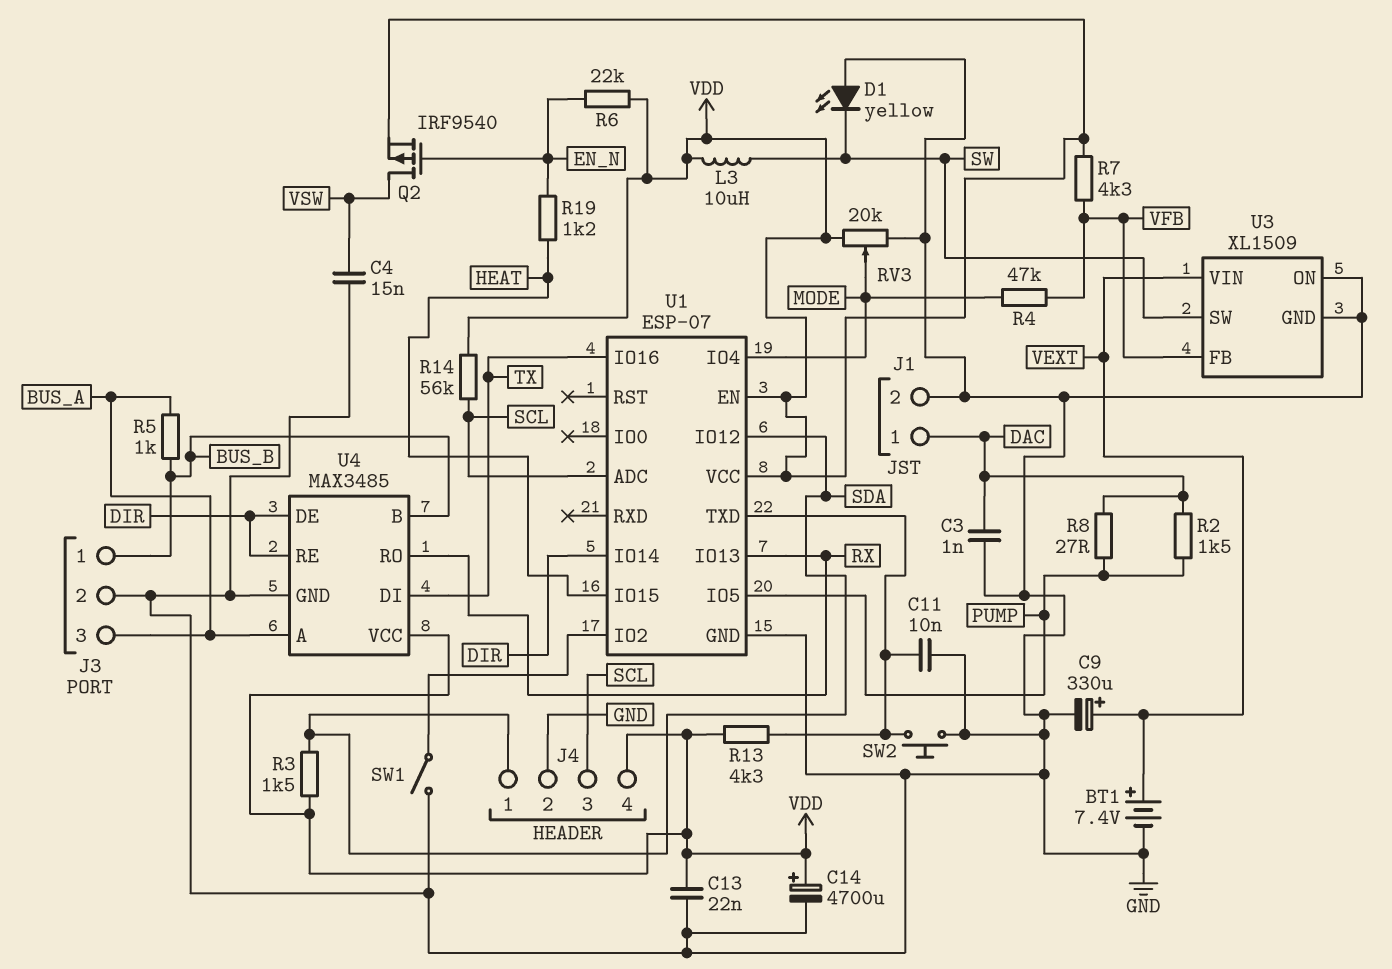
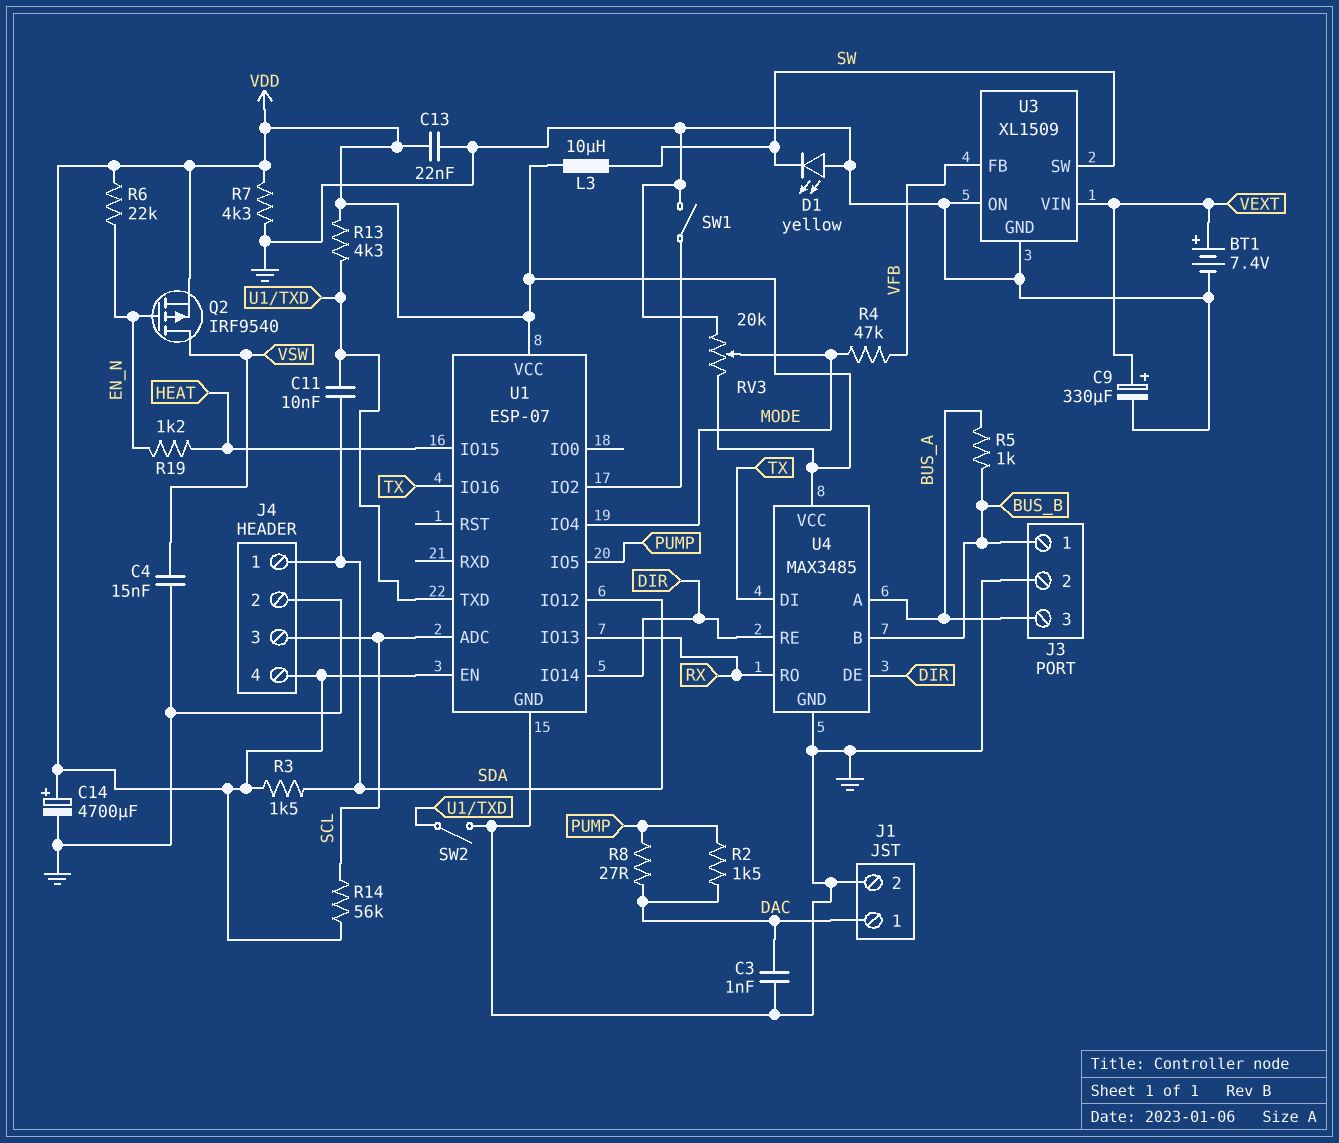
C11: 10nF (GND, U1/TXD) -> 10nF (SDA, U1/TXD)
R7: 4.3k (VDD, VFB) -> 4.3k (GND, VDD)
SW2: button (GND, U1/TXD) -> switch (GND, U1/TXD)

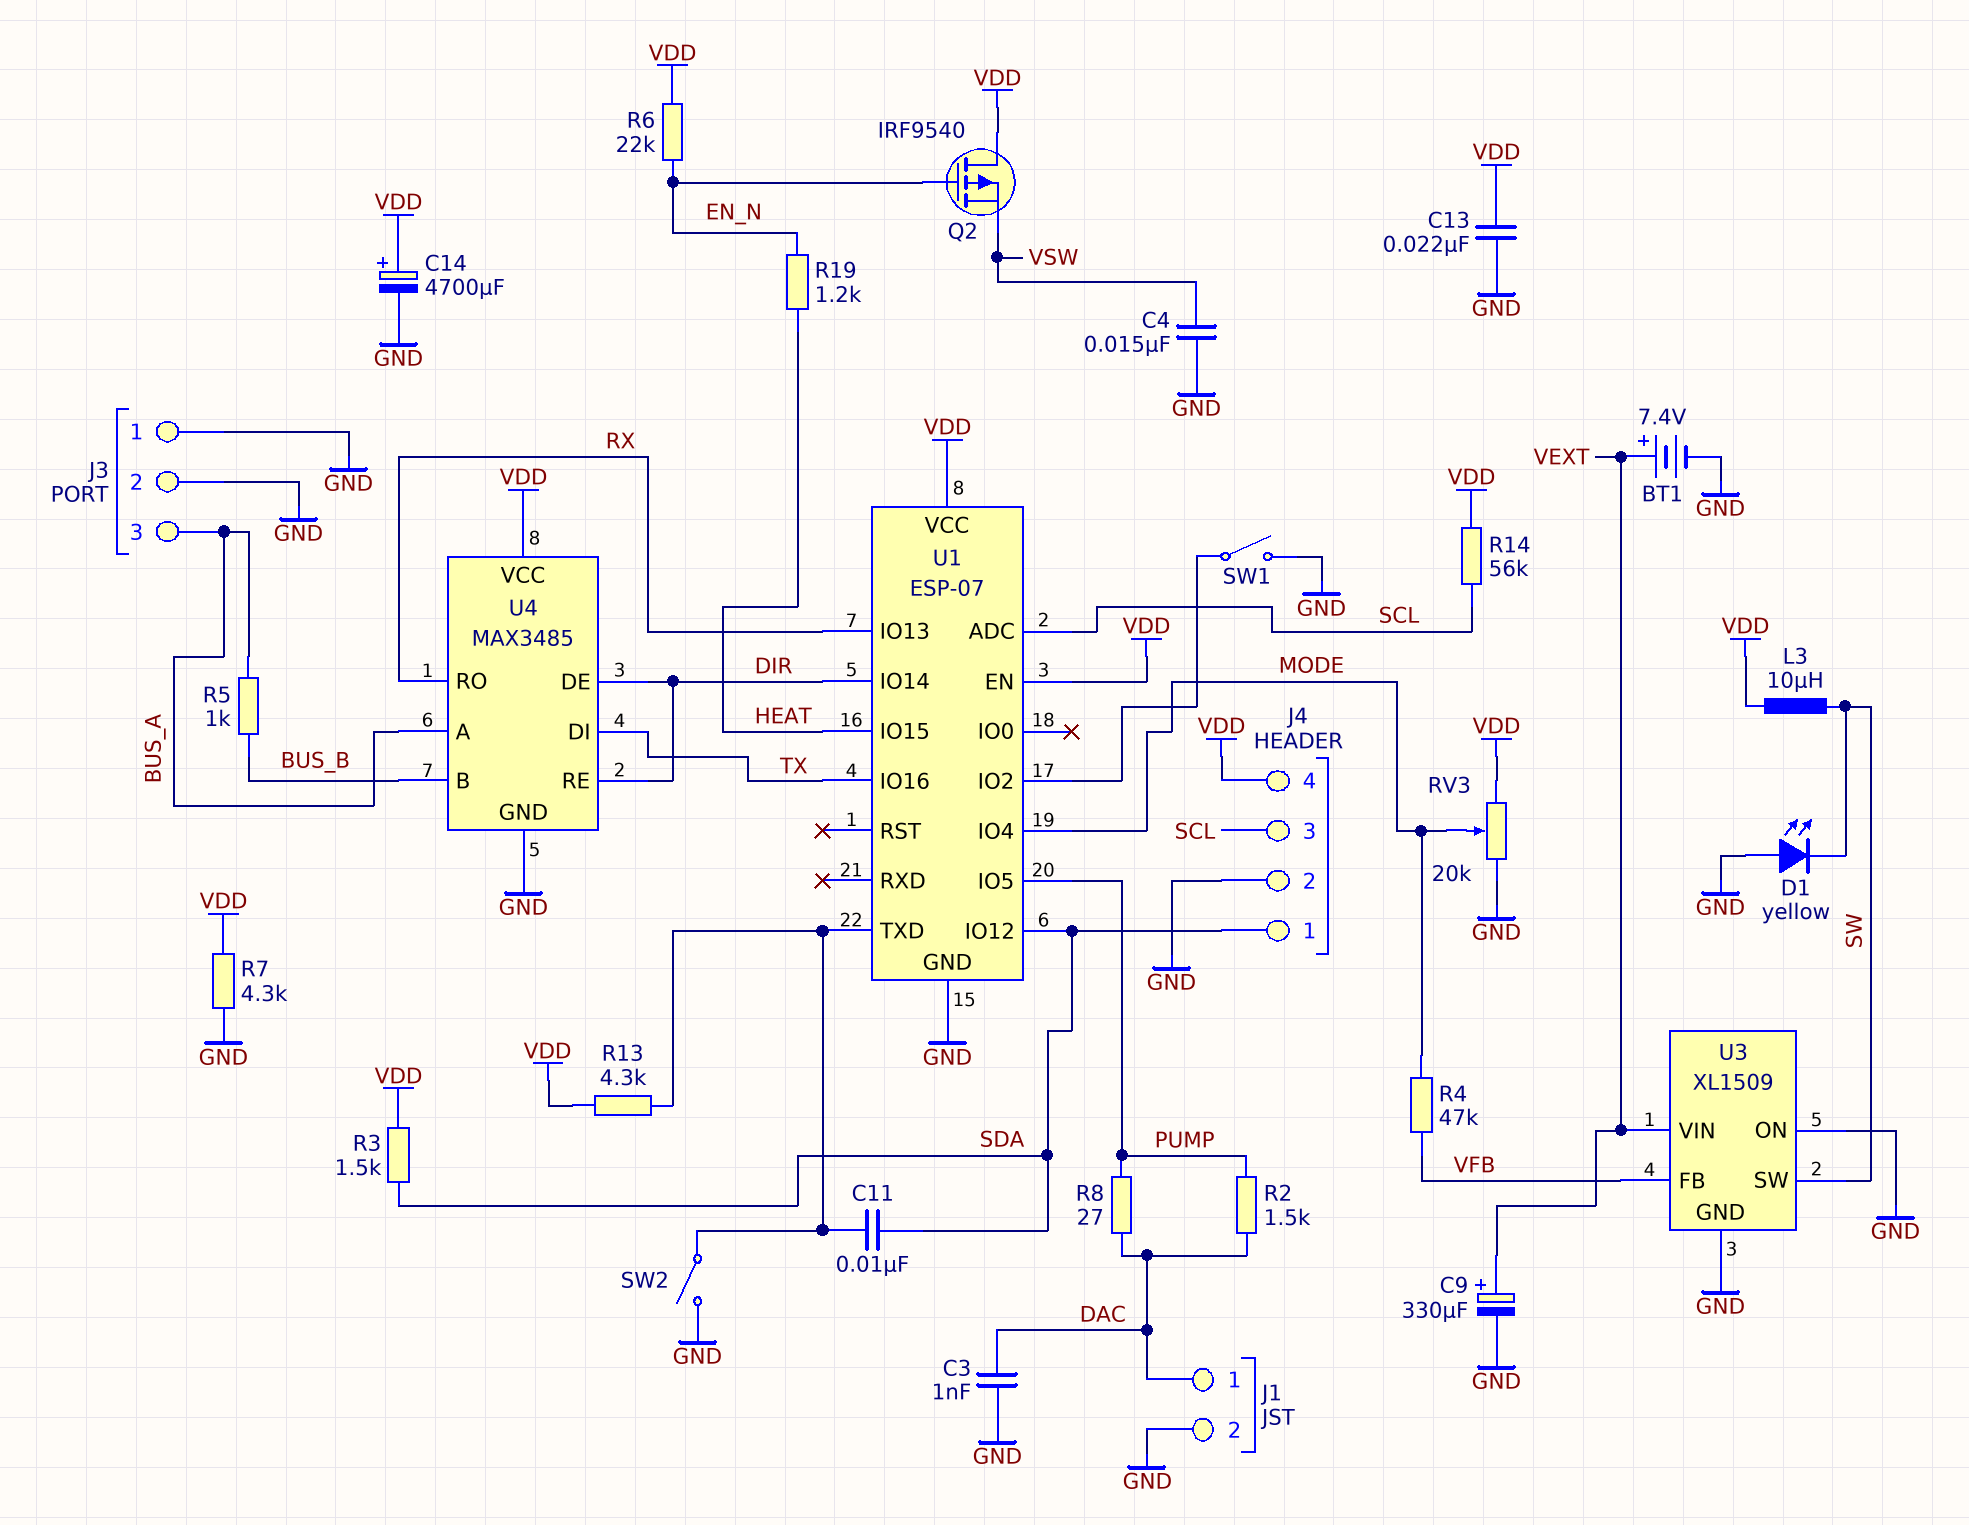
J3 pin 1: BUS_B -> GND
Q2: PMOS IRF9540 (G EN_N, D VSW, S VDD) -> PMOS IRF9540 (G EN_N, D VDD, S VSW)

